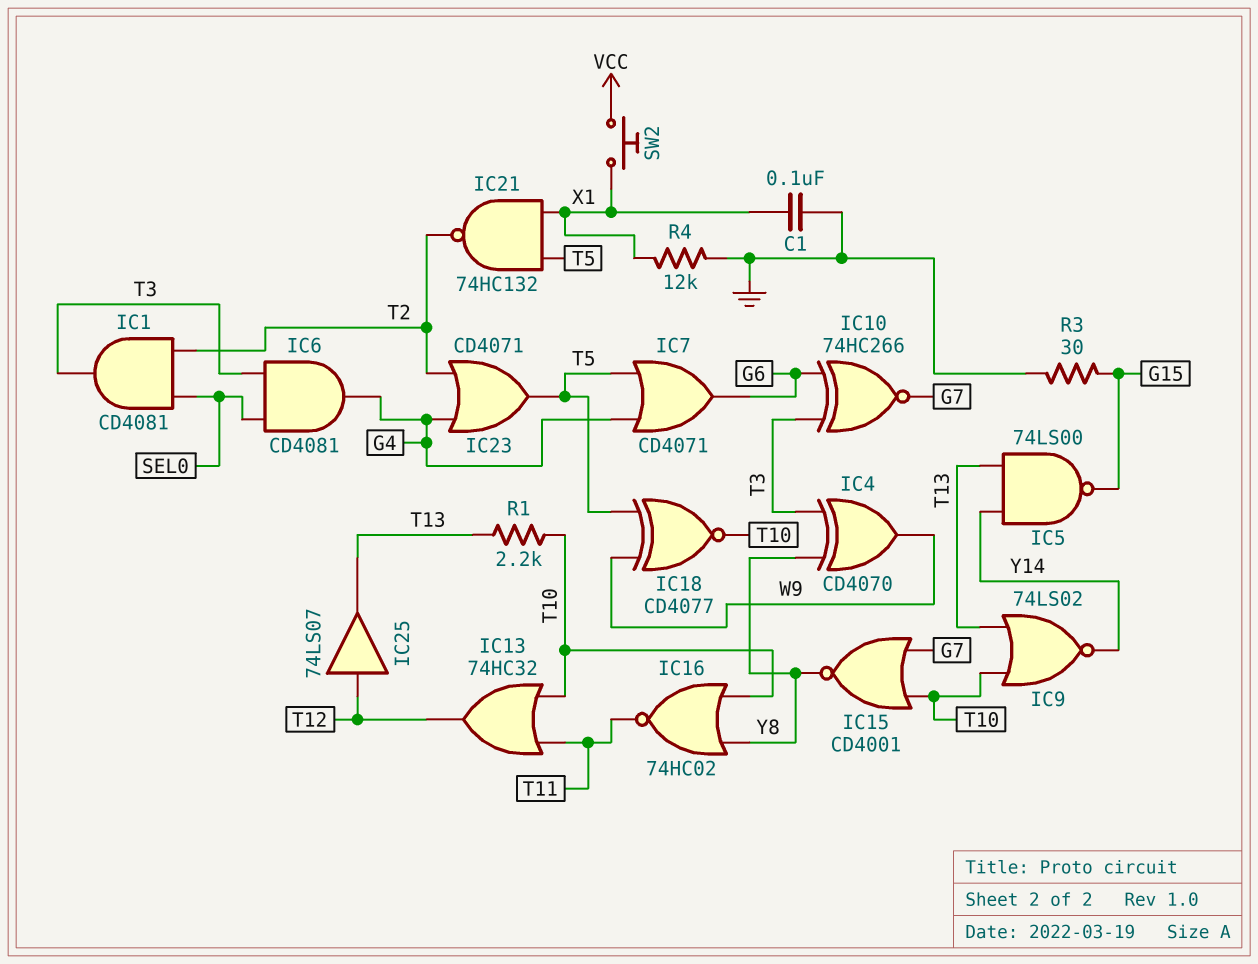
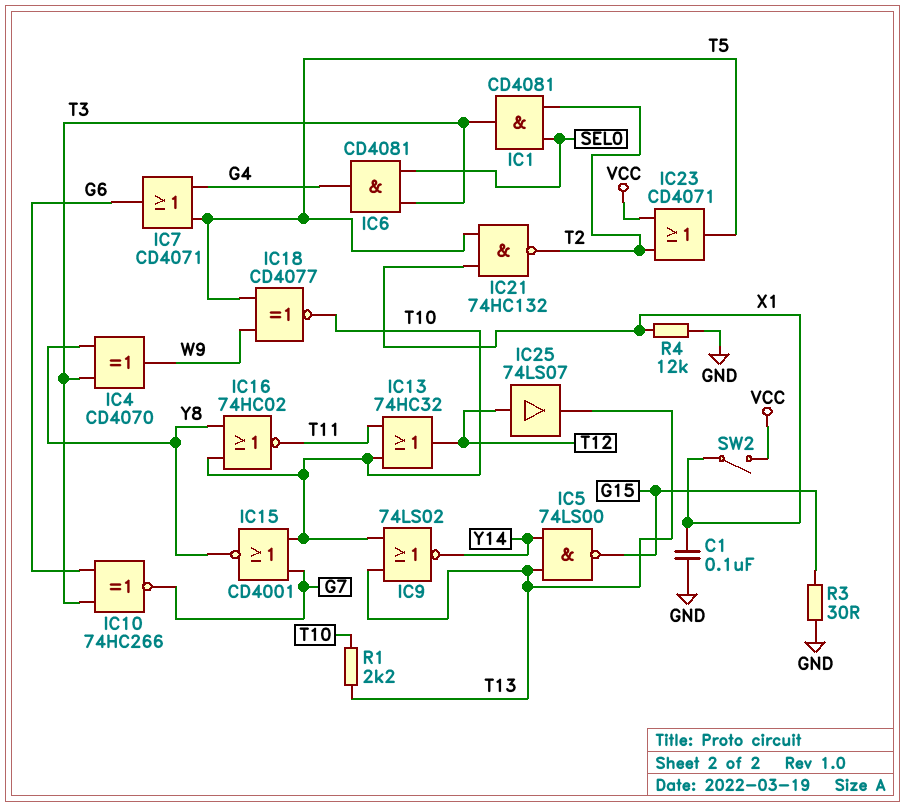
IC23: OR CD4071 (in G4, in T2, out T5) -> OR CD4071 (in T2, in VCC, out T5)
SW2: button (VCC, X1) -> switch (VCC, X1)

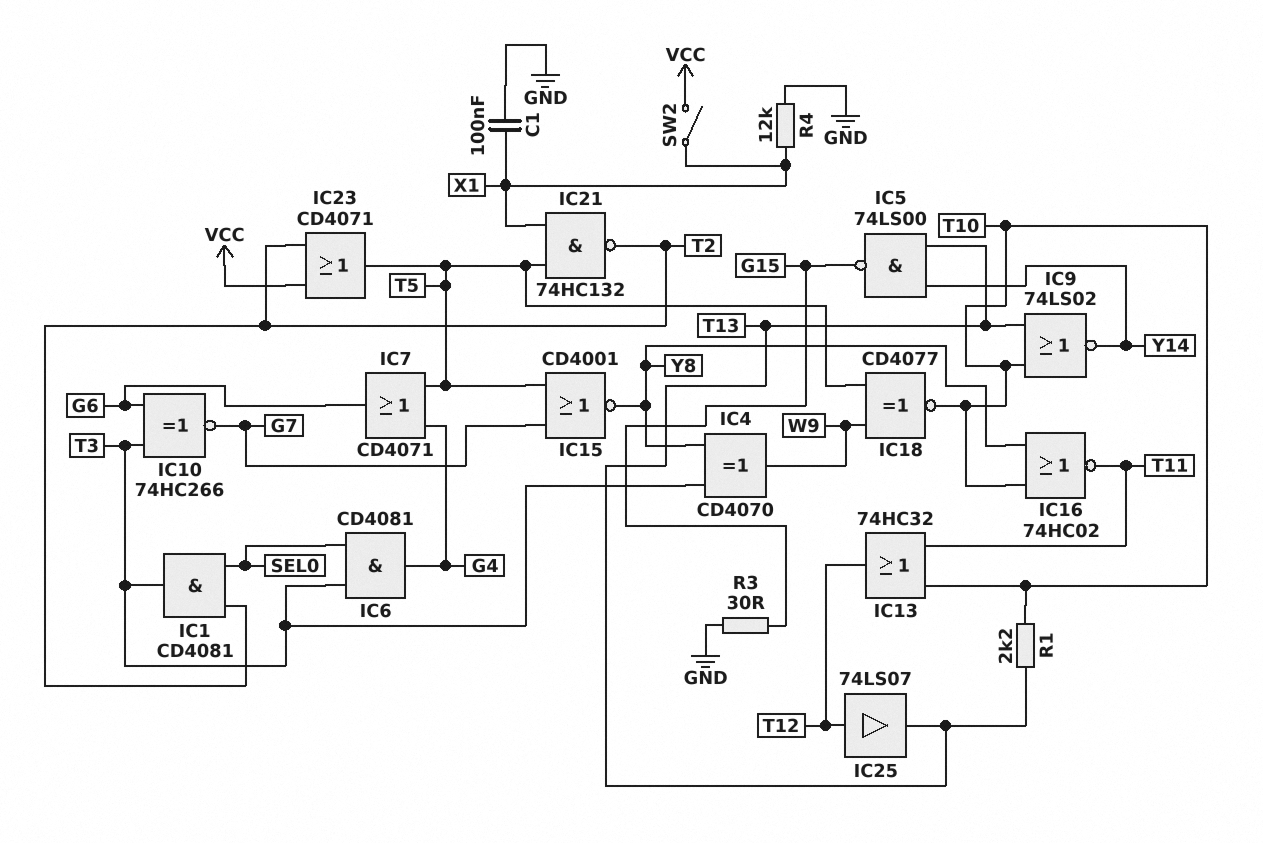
IC15: NOR CD4001 (in G7, in T10, out Y8) -> NOR CD4001 (in G7, in T5, out Y8)

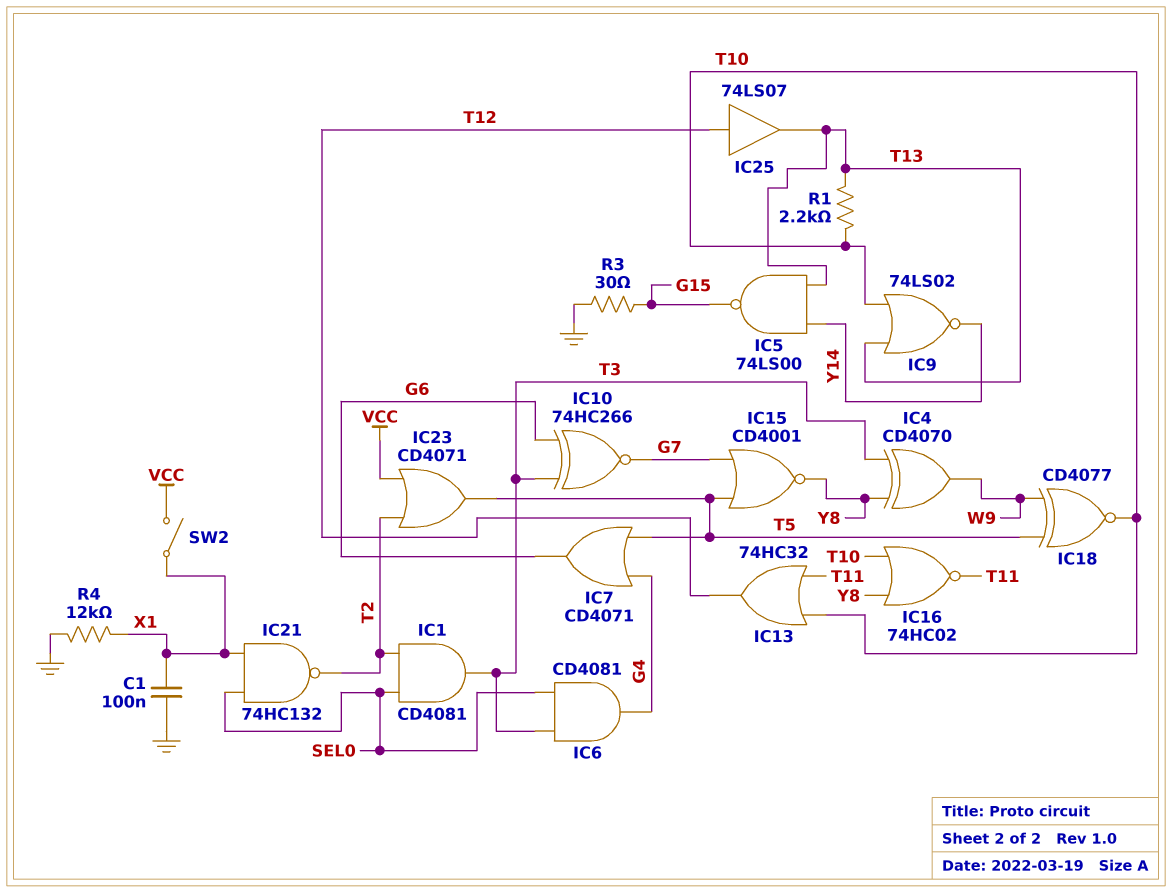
IC21: NAND 74HC132 (in T5, in X1, out T2) -> NAND 74HC132 (in SEL0, in X1, out T2)

